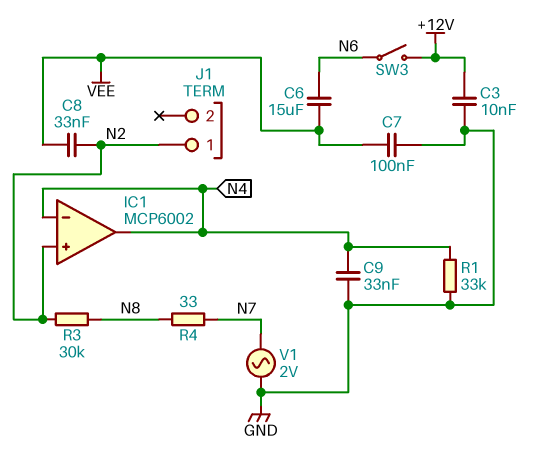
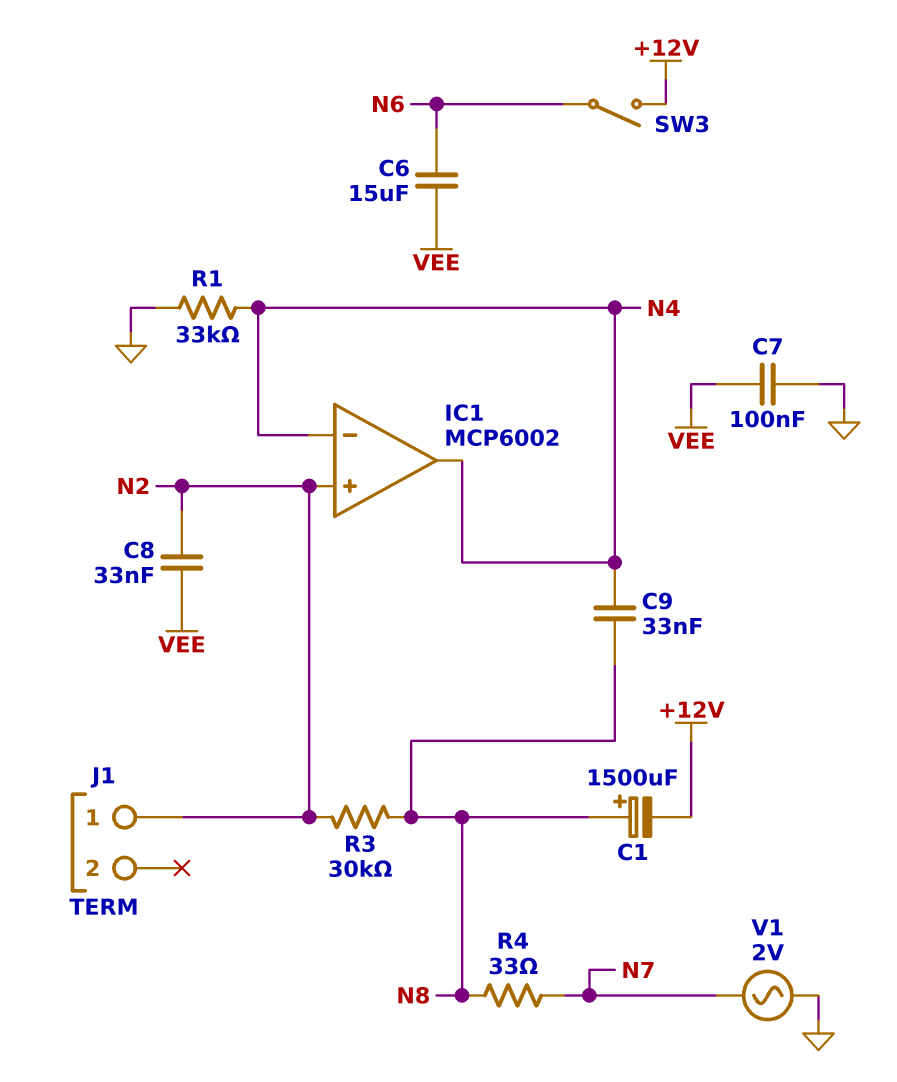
C1: none -> 1500uF (plus N8, minus +12V)
C3: 10nF (+12V, GND) -> none
C9: 33nF (GND, N4) -> 33nF (N4, N8)

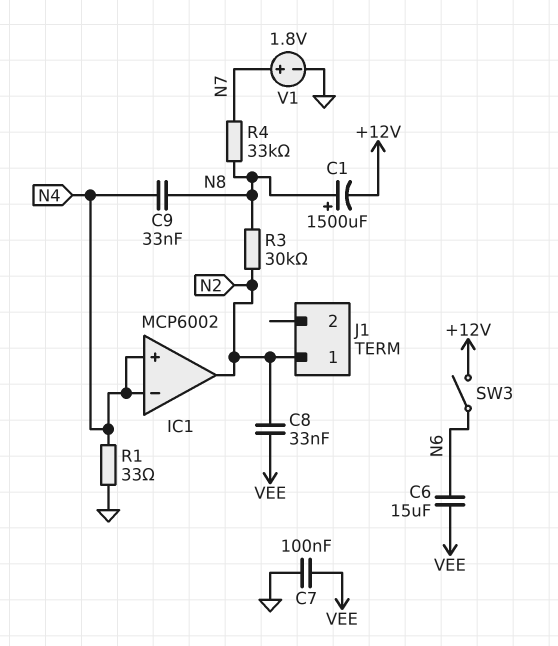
IC1 pin in+: N2 -> N4
IC1 pin out: N4 -> N2
R1: 33k (GND, N4) -> 33 (GND, N4)
R4: 33 (N7, N8) -> 33k (N7, N8)
V1: AC 2V (GND, N7) -> 1.8V (plus N7, minus GND)

